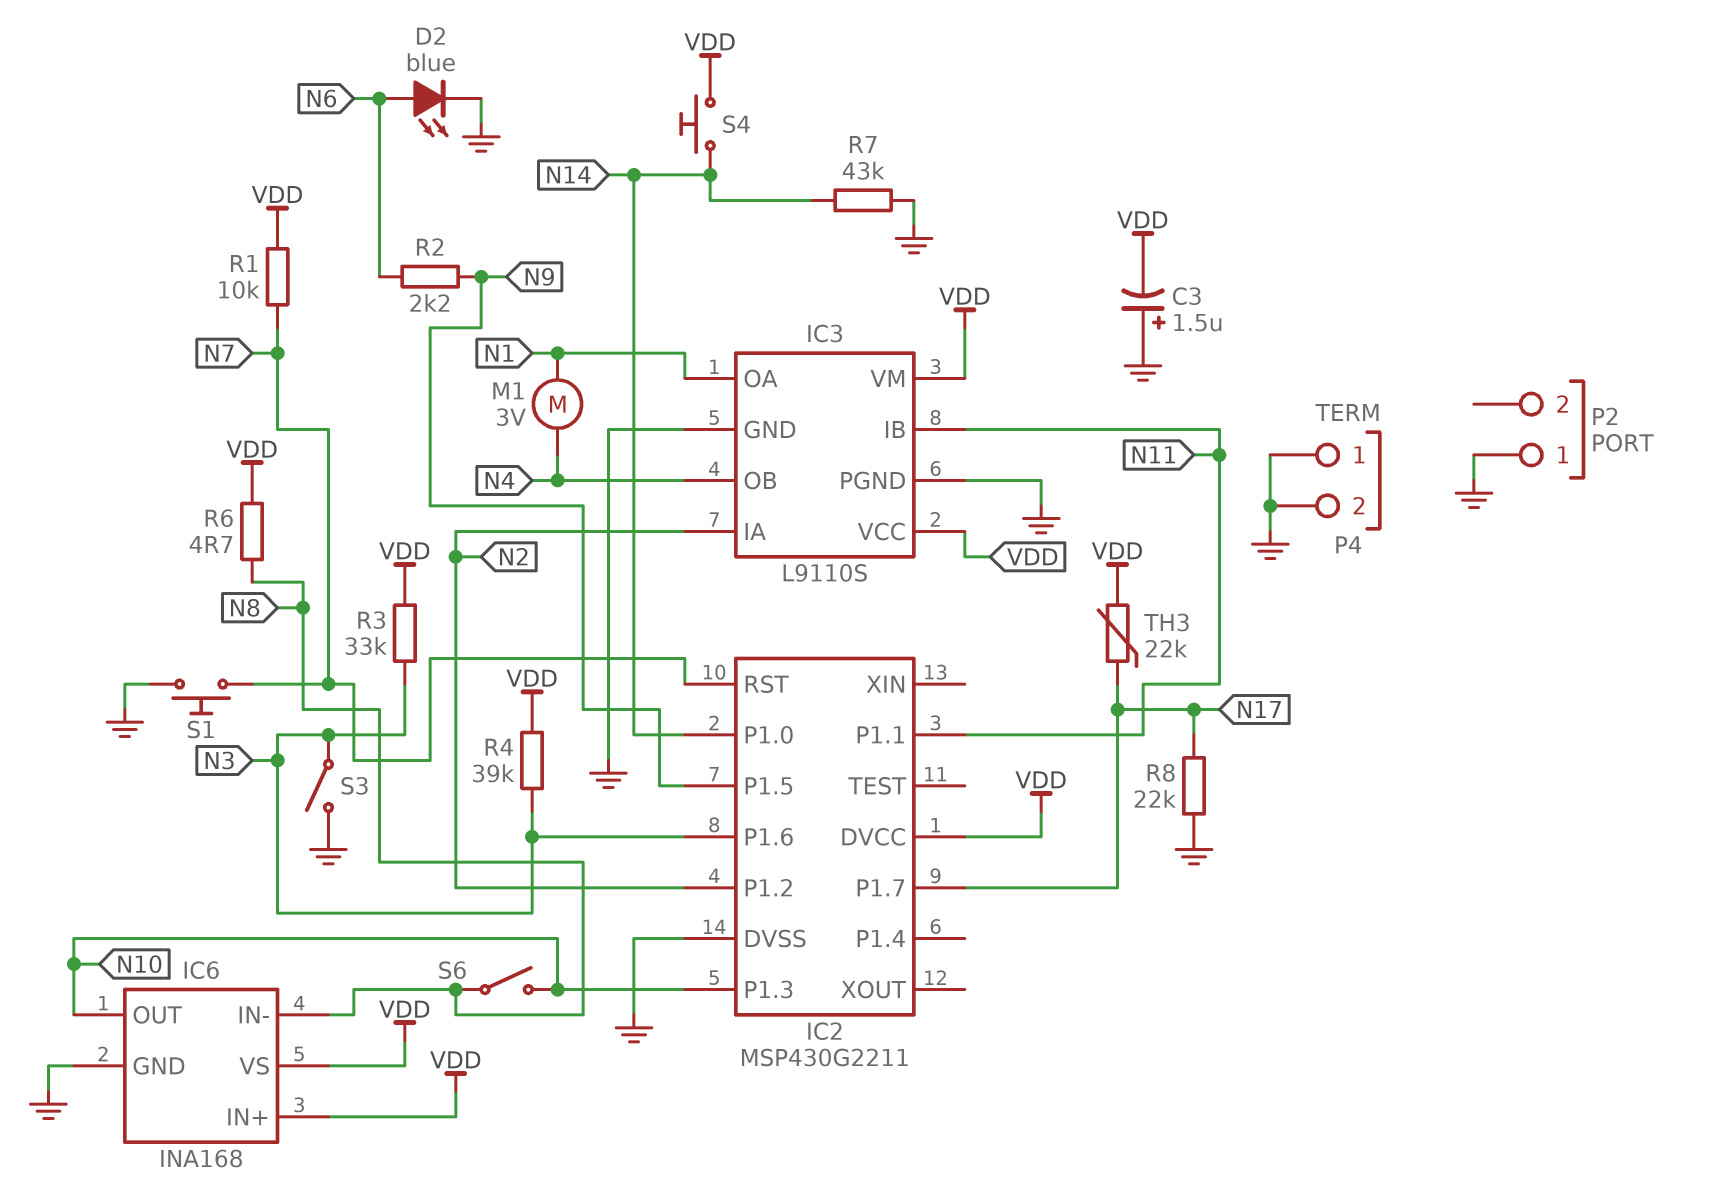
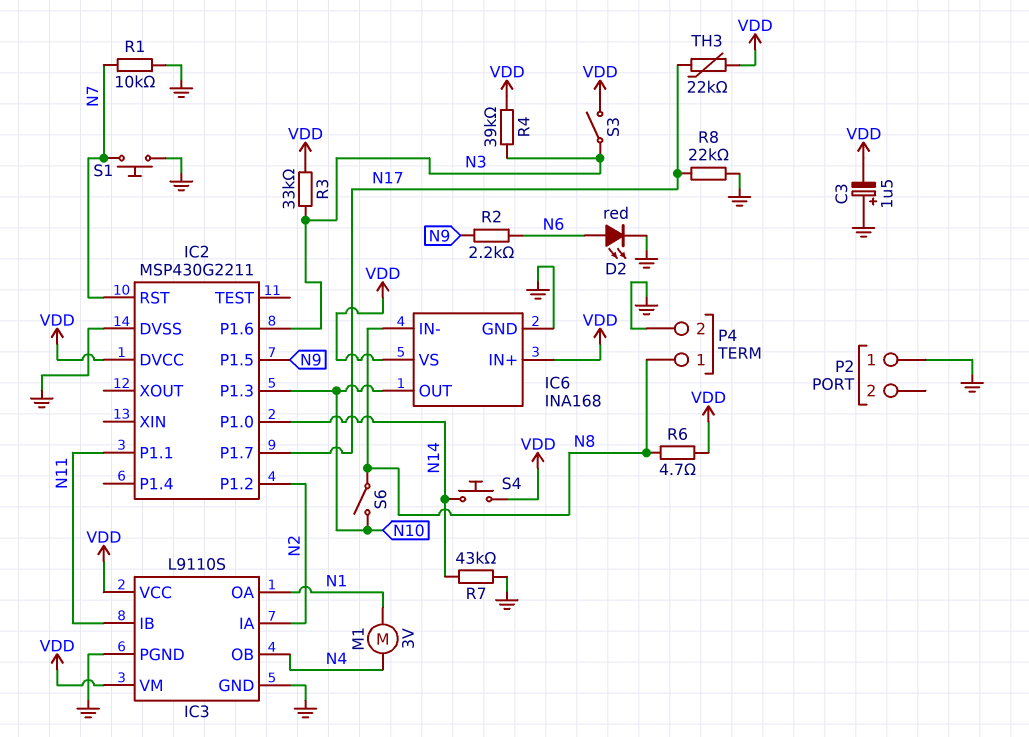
D2: LED blue (A N6, K GND) -> LED red (A N6, K GND)
P4 pin 1: GND -> N8
R1: 10k (N7, VDD) -> 10k (GND, N7)
S3: switch (GND, N3) -> switch (N3, VDD)

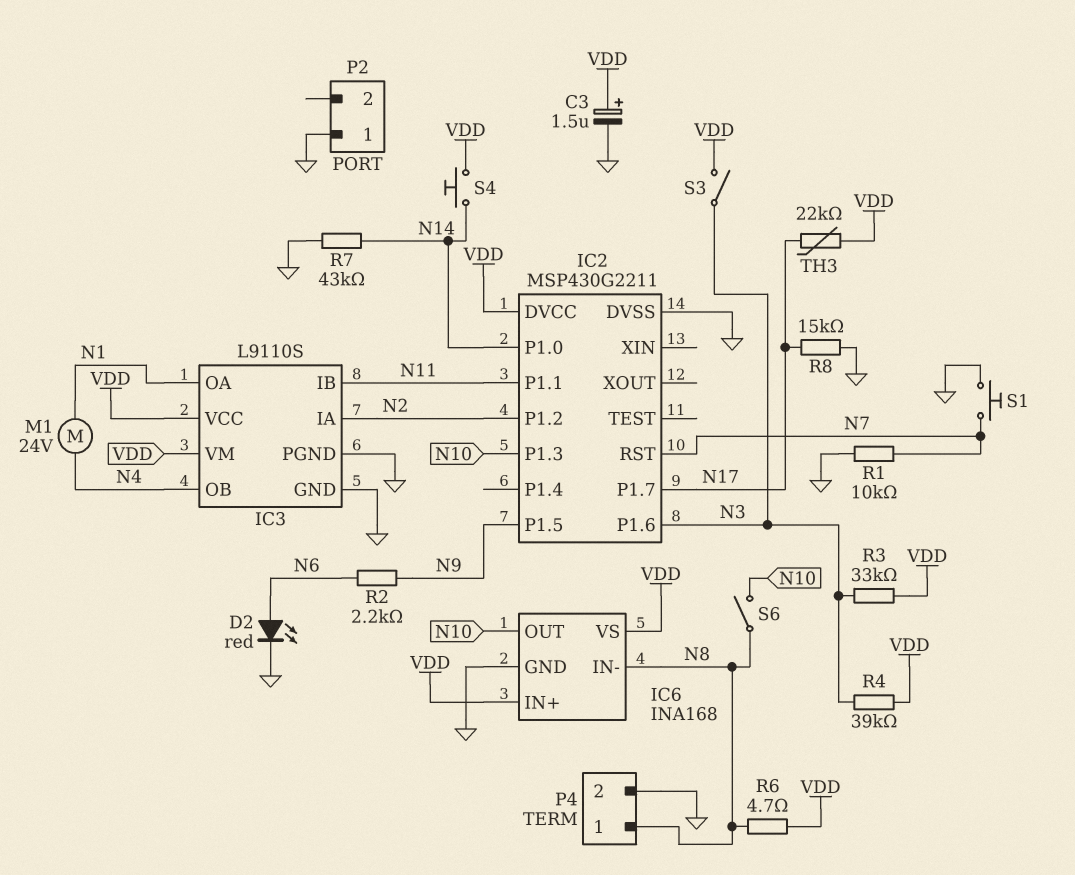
C3: 1.5uF (plus GND, minus VDD) -> 1.5uF (plus VDD, minus GND)
M1: motor 3V (N1, N4) -> motor 24V (N1, N4)
R8: 22k (GND, N17) -> 15k (GND, N17)

